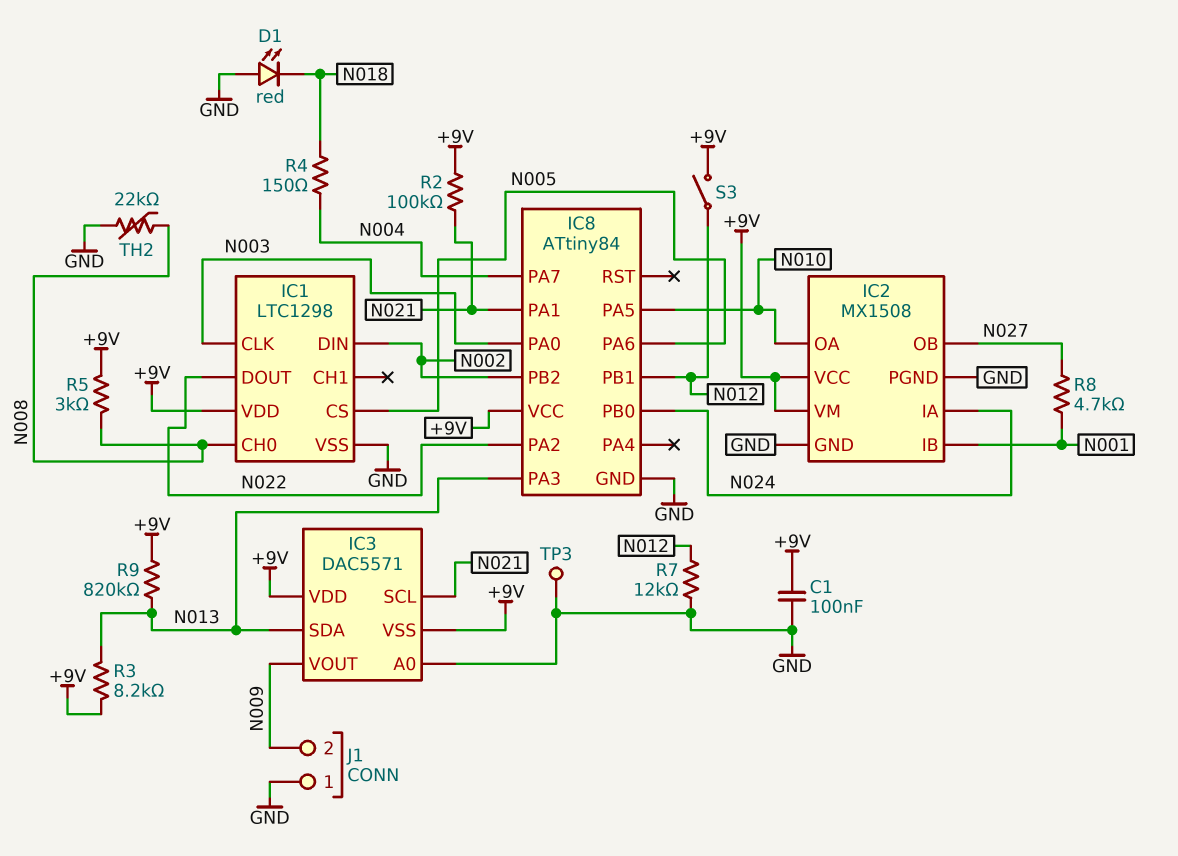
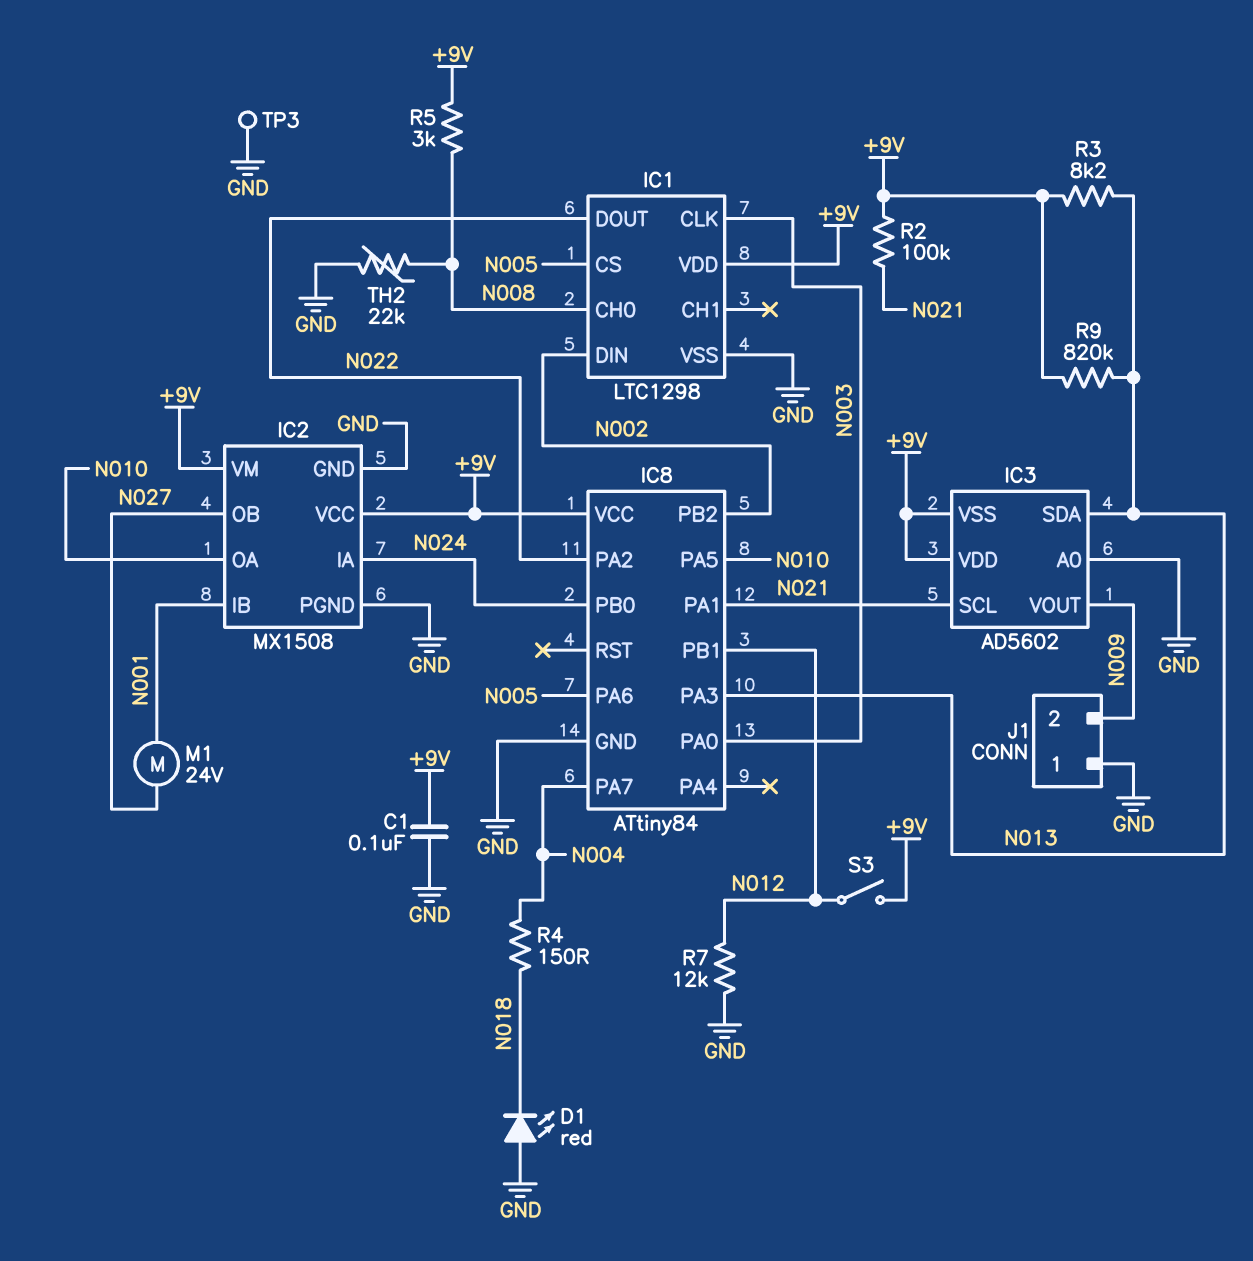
IC3: DAC5571 -> AD5602
M1: none -> motor 24V (N001, N027)
R8: 4.7k (N001, N027) -> none

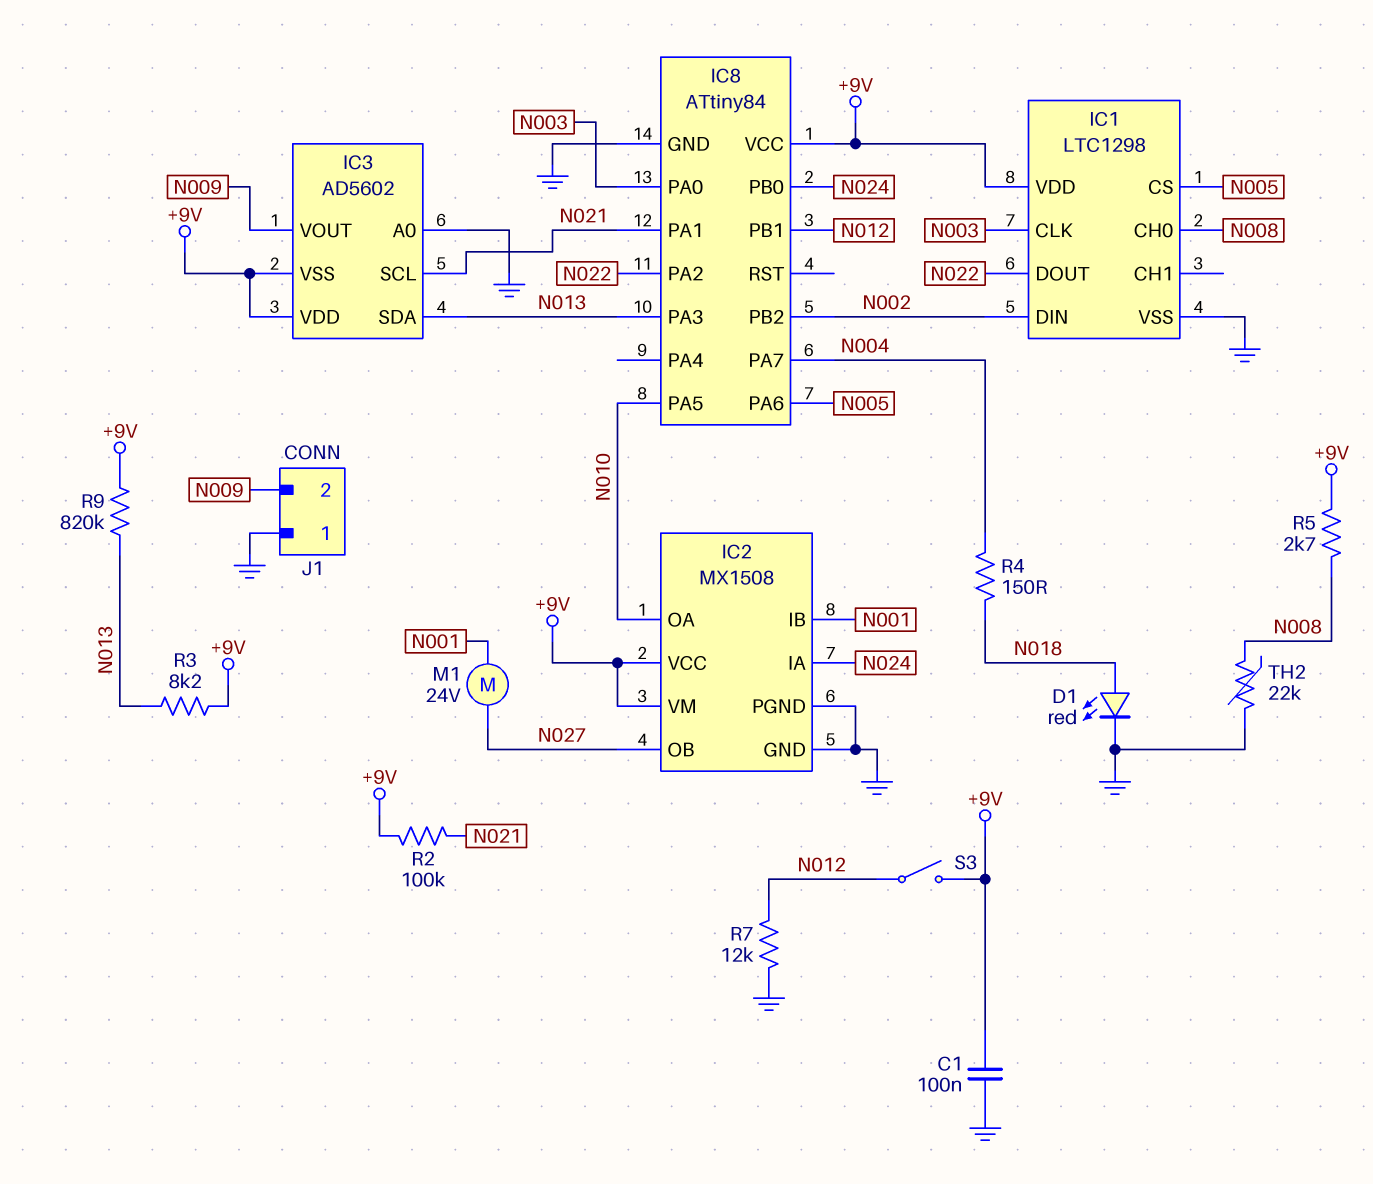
D1: LED red (A GND, K N018) -> LED red (A N018, K GND)
R5: 3k (+9V, N008) -> 2.7k (+9V, N008)
TP3: test point (GND) -> none

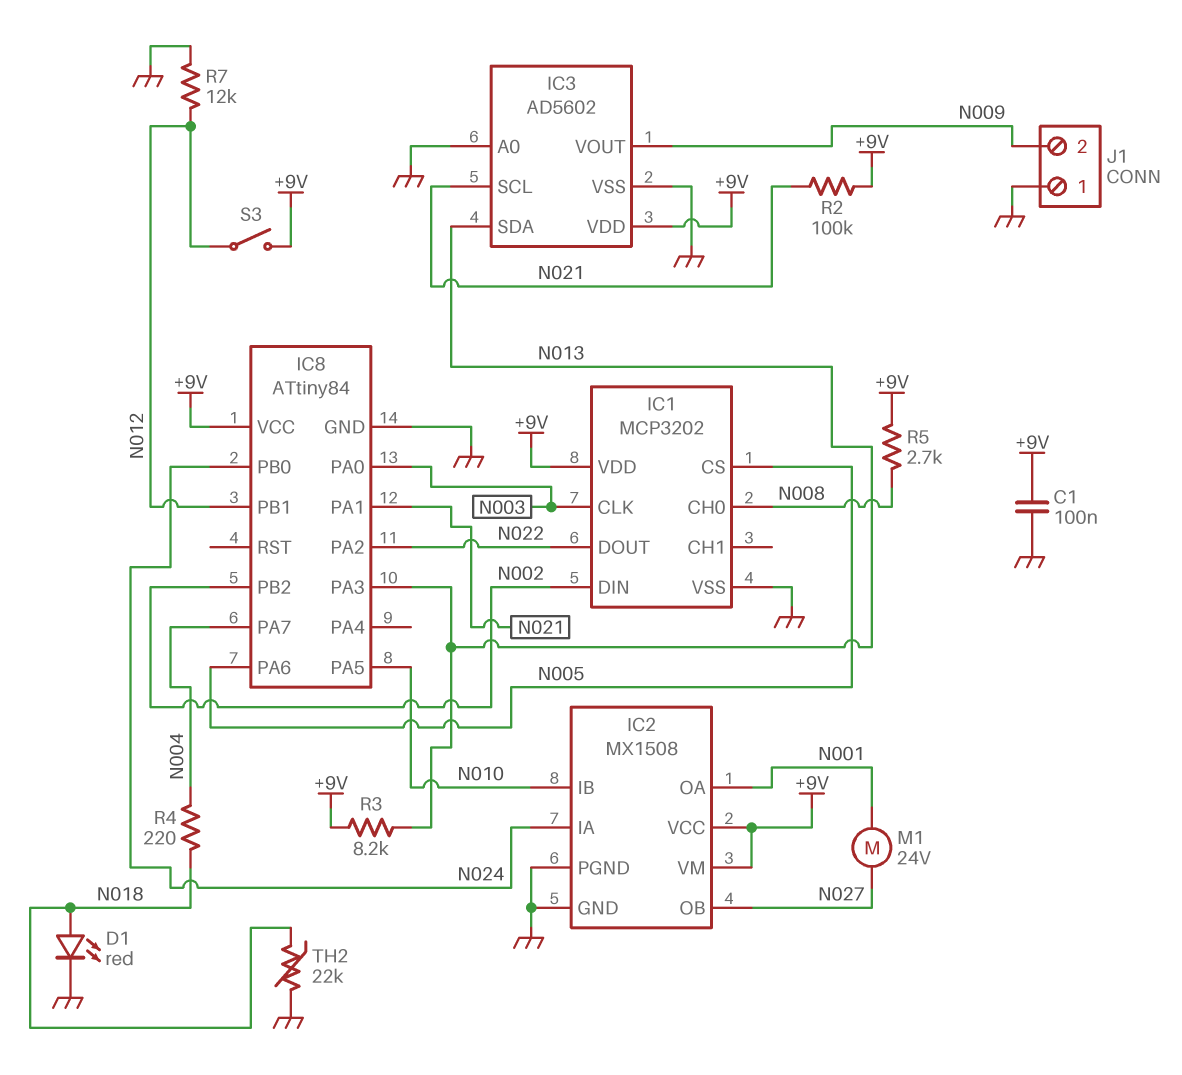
IC1: LTC1298 -> MCP3202
IC2 pin IB: N001 -> N010
IC2 pin OA: N010 -> N001
IC3 pin VSS: +9V -> GND
R4: 150 (N004, N018) -> 220 (N004, N018)
R9: 820k (+9V, N013) -> none
TH2: 22k (GND, N008) -> 22k (GND, N018)

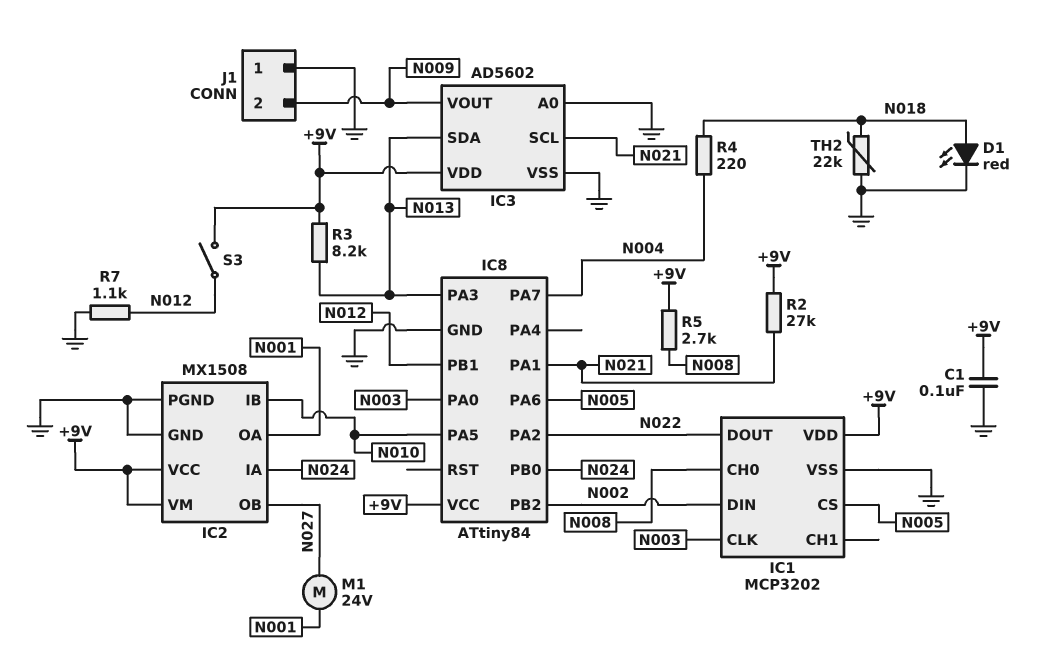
R2: 100k (+9V, N021) -> 27k (+9V, N021)
R7: 12k (GND, N012) -> 1.1k (GND, N012)

